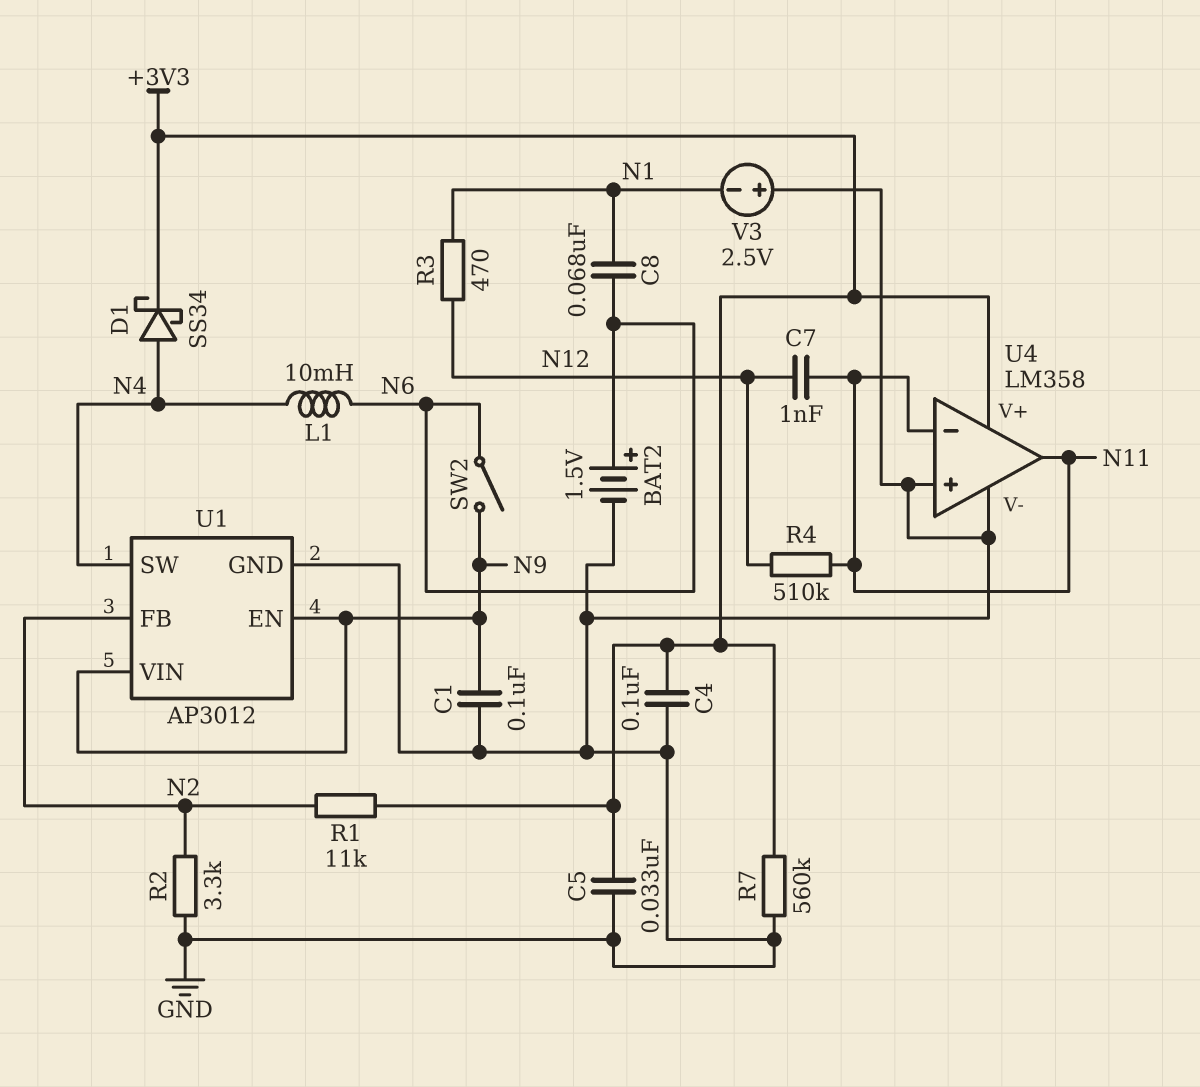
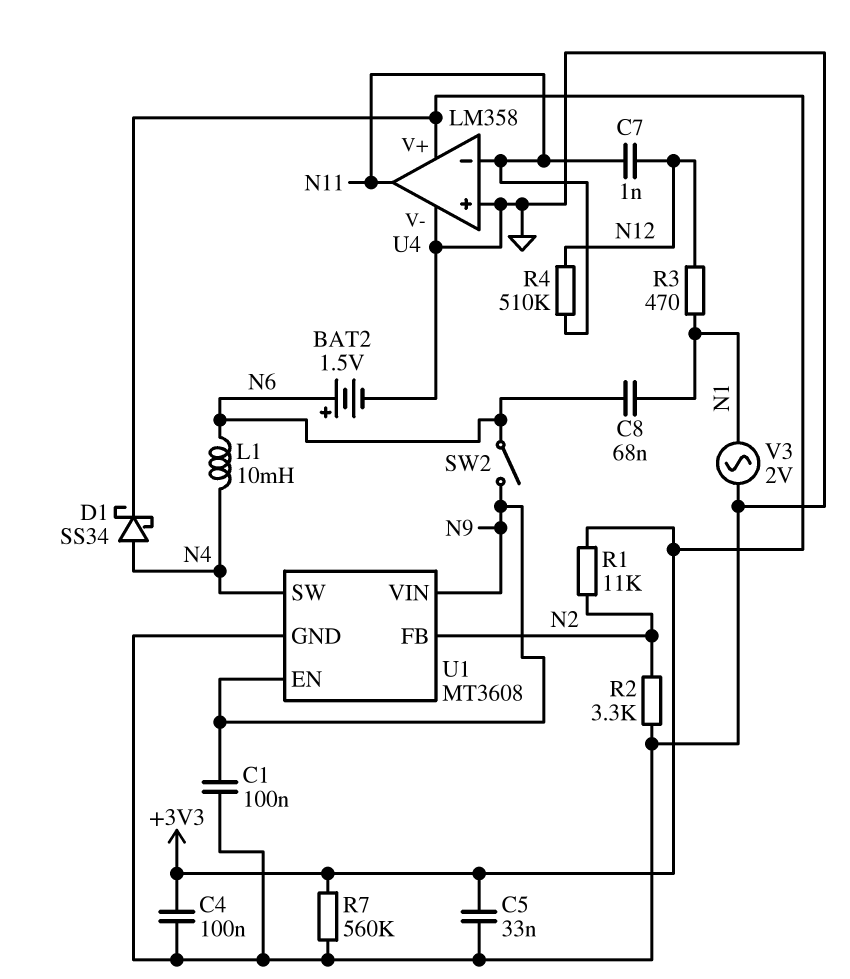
U1: AP3012 -> MT3608
V3: 2.5V (plus GND, minus N1) -> AC 2V (GND, N1)

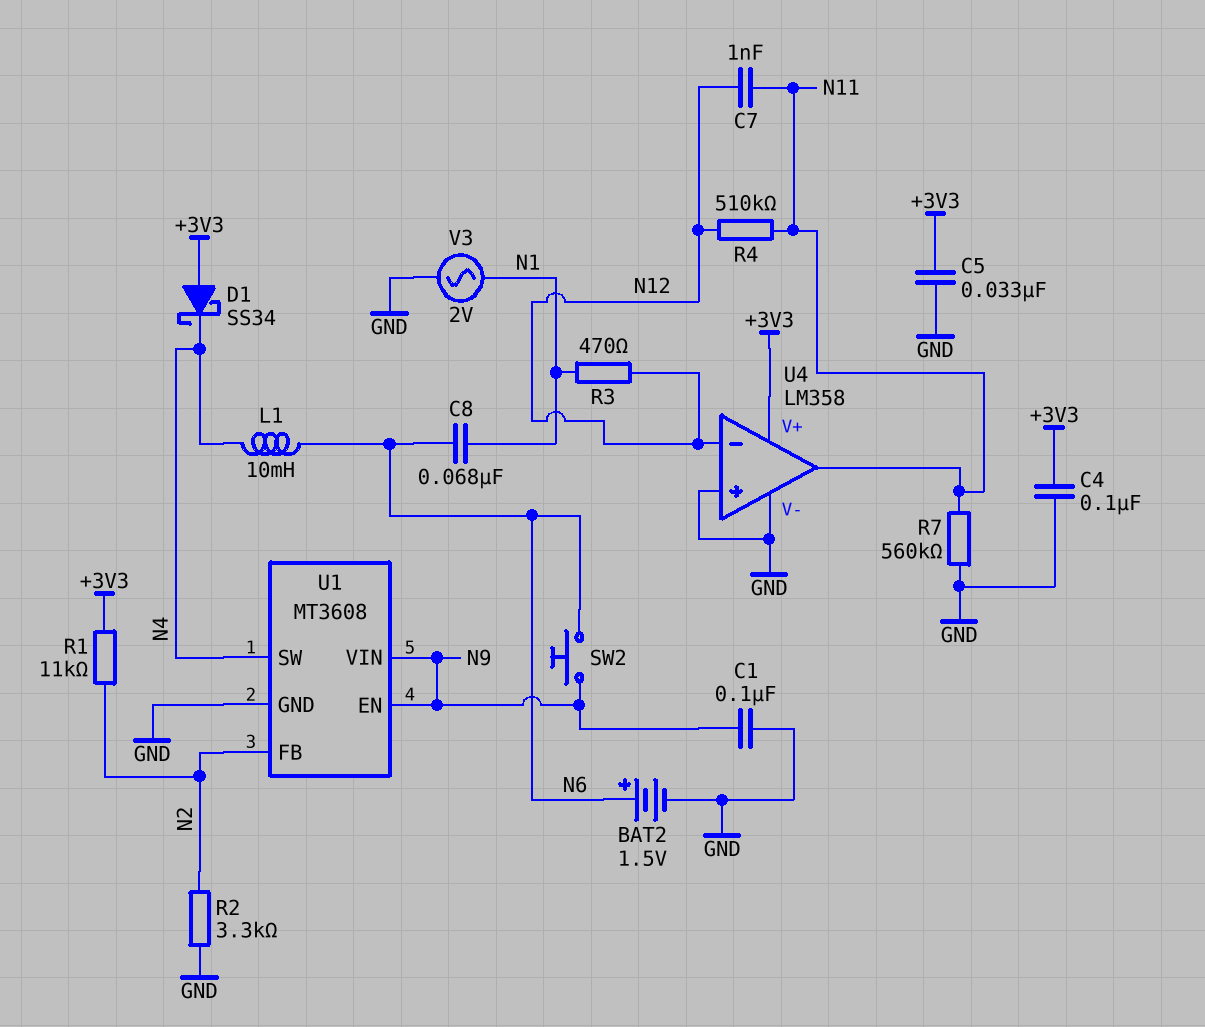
D1: schottky SS34 (A N4, K +3V3) -> schottky SS34 (A +3V3, K N4)
R7: 560k (+3V3, GND) -> 560k (GND, N11)
SW2: switch (N6, N9) -> button (N6, N9)
U4 pin in-: N11 -> N12

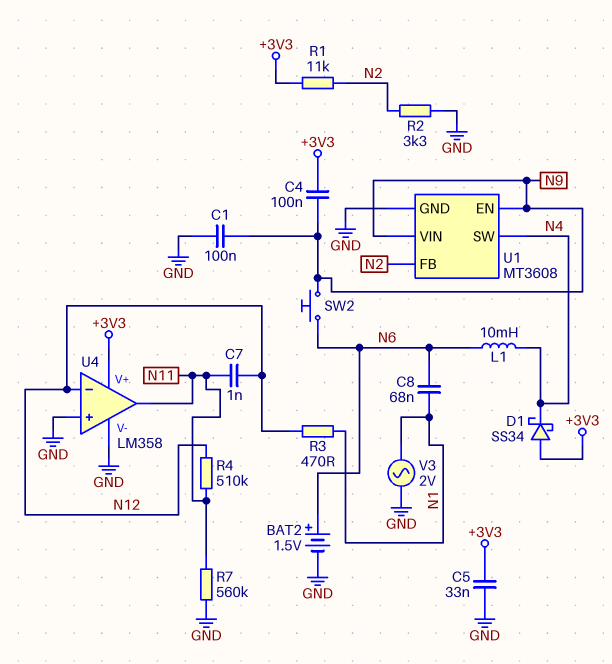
C4: 100nF (+3V3, GND) -> 100nF (+3V3, N9)

